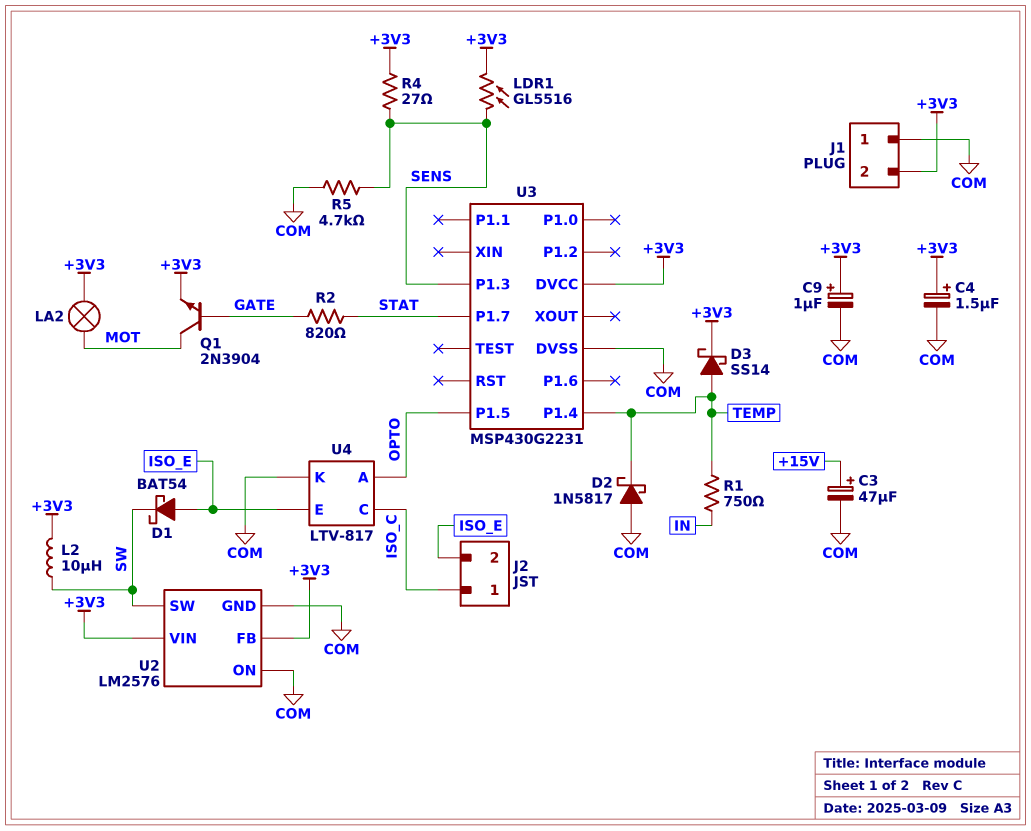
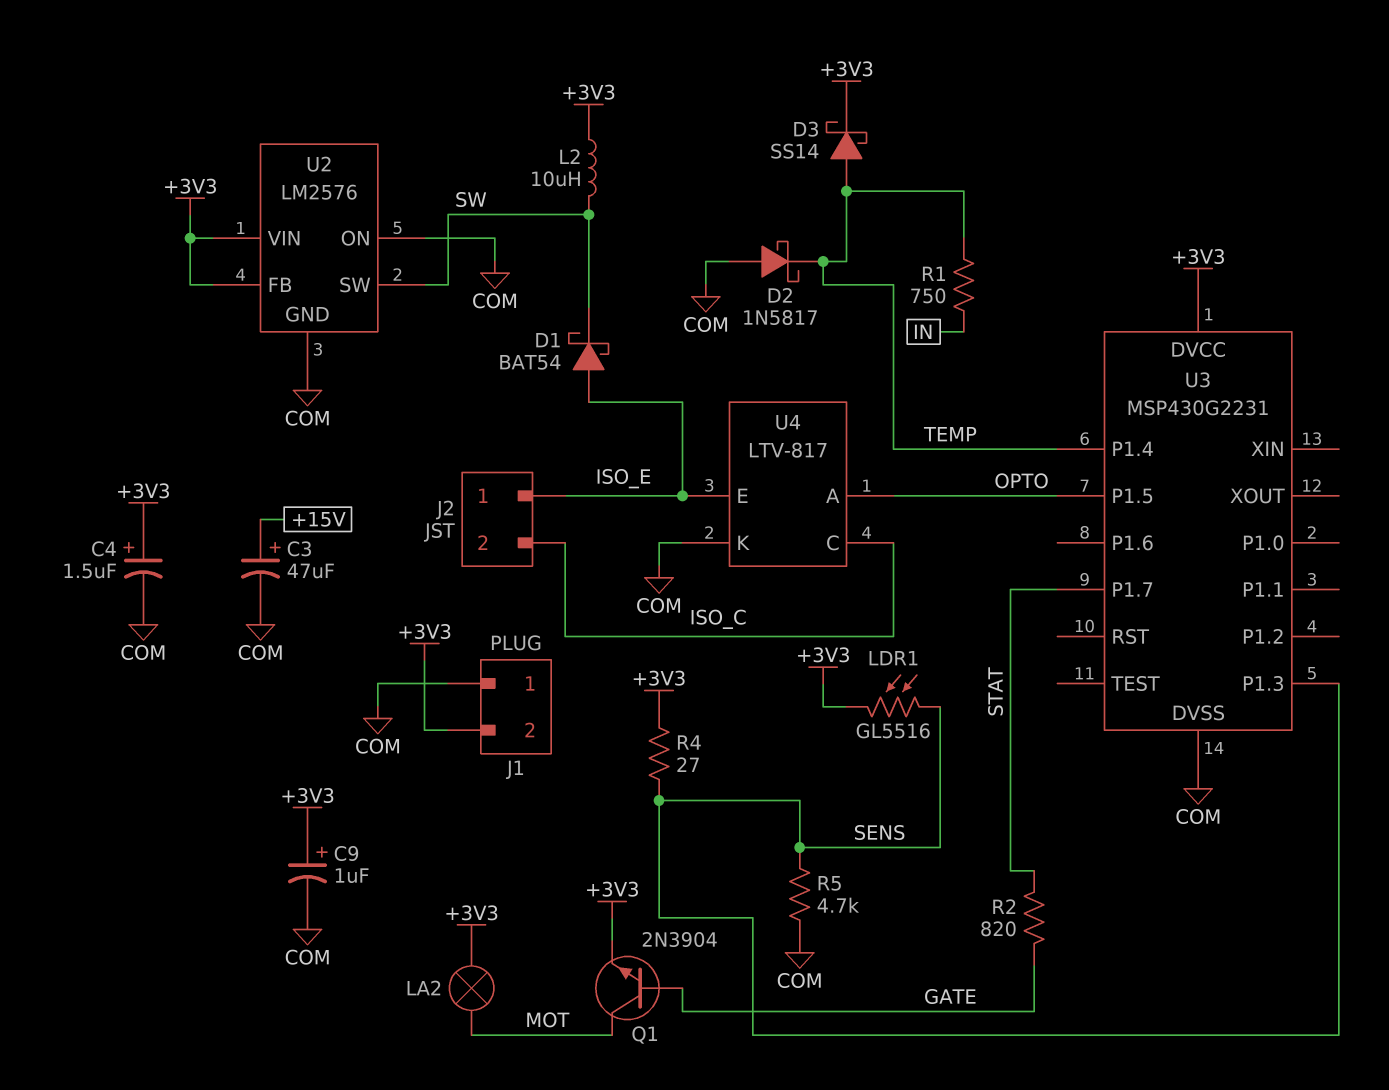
J2 pin 1: ISO_C -> ISO_E
J2 pin 2: ISO_E -> ISO_C

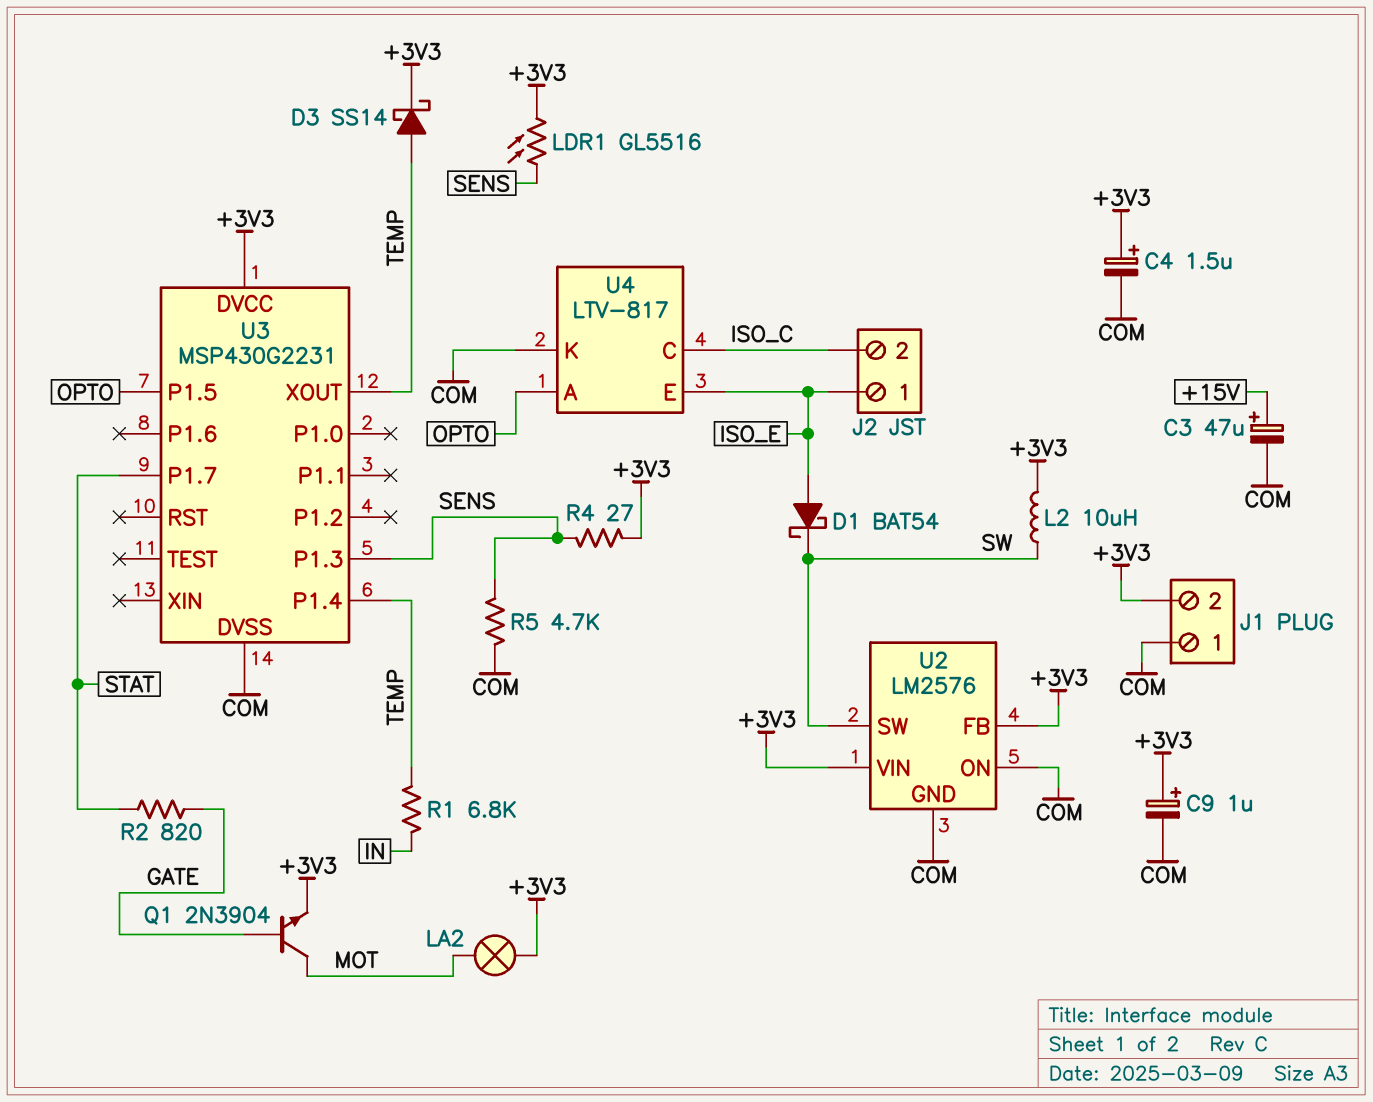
D2: schottky 1N5817 (A COM, K TEMP) -> none
R1: 750 (IN, TEMP) -> 6.8k (IN, TEMP)
U3 pin XOUT: none -> TEMP

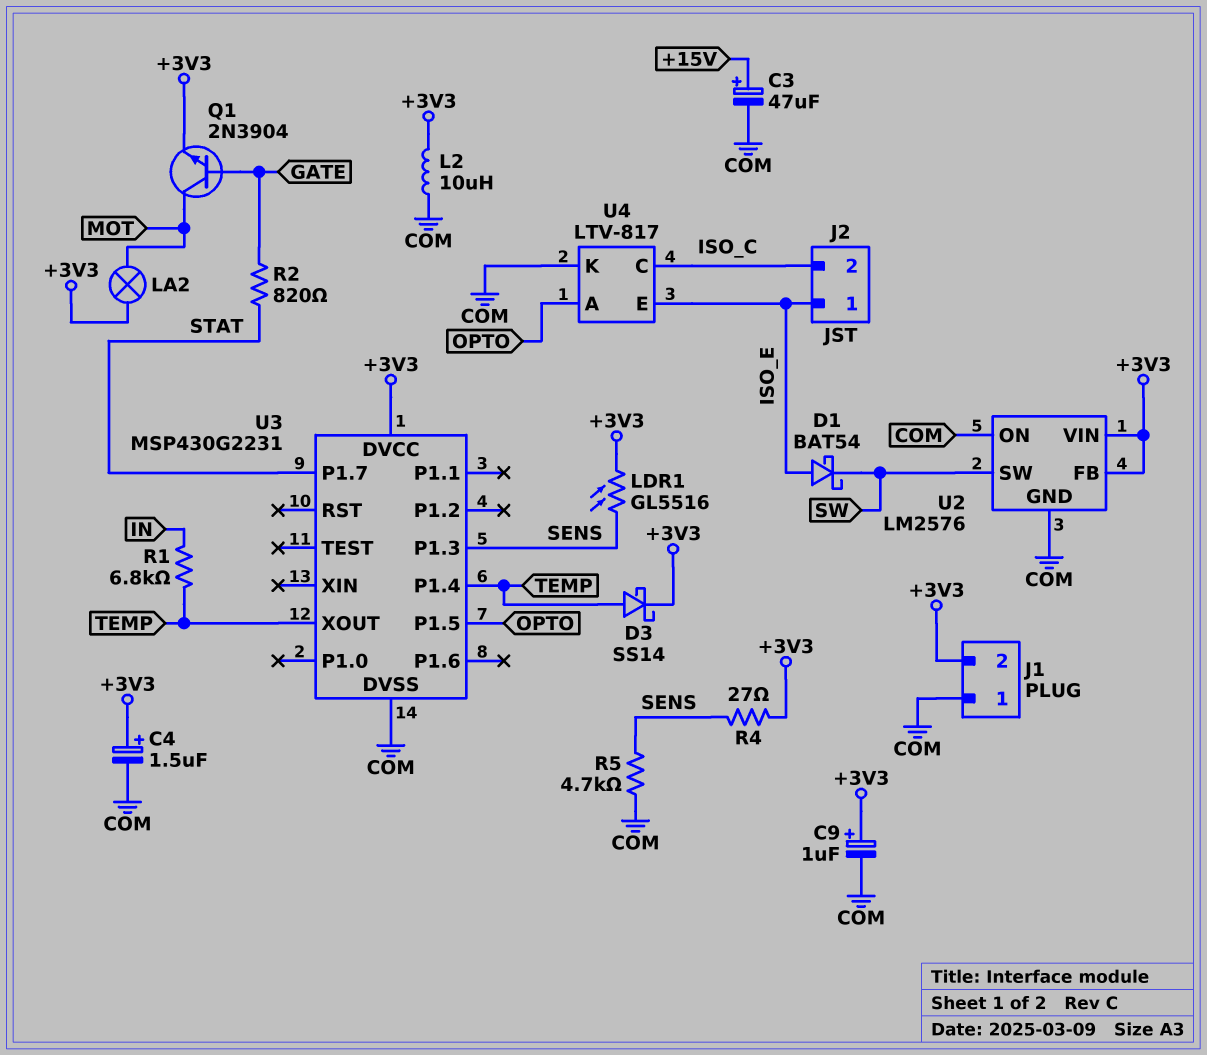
L2: 10uH (+3V3, SW) -> 10uH (+3V3, COM)

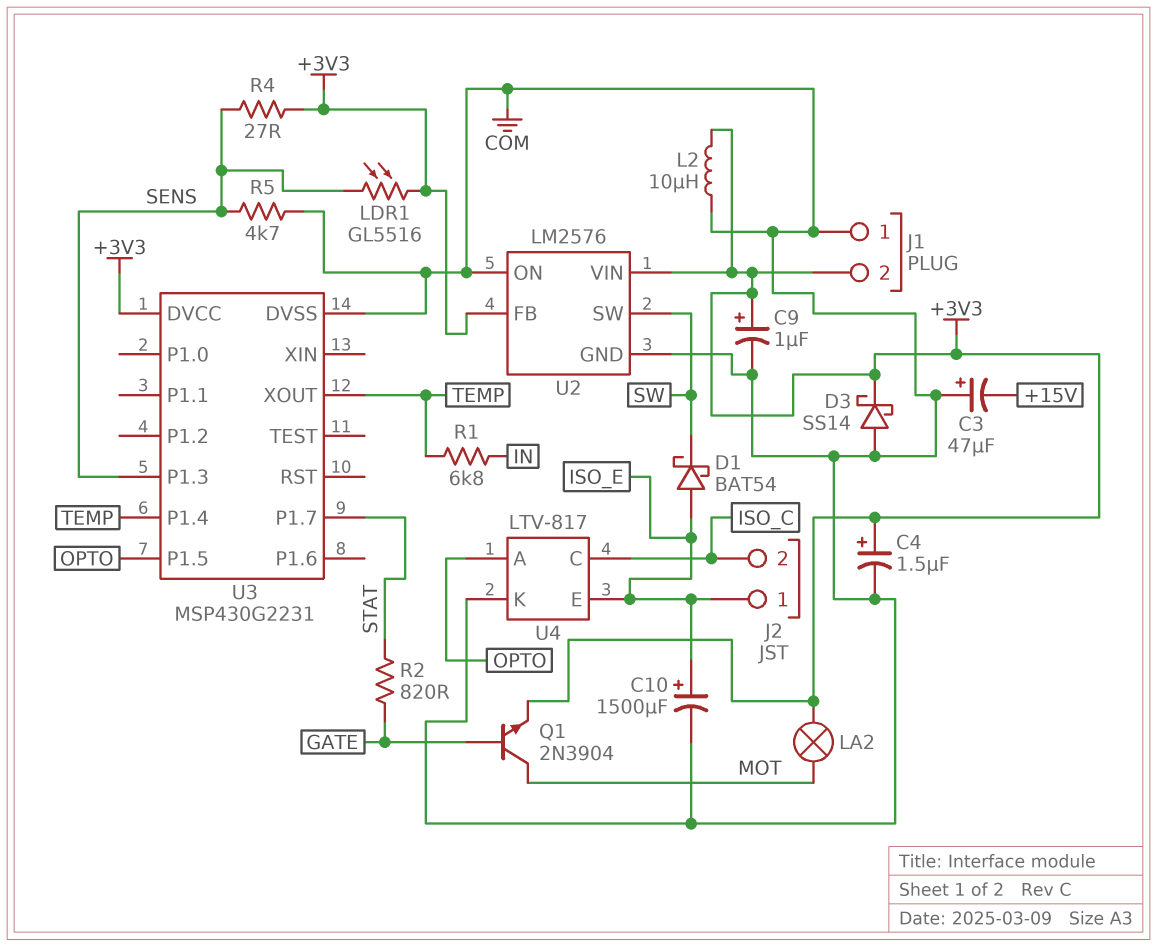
C3: 47uF (plus +15V, minus COM) -> 47uF (plus COM, minus +15V)
C10: none -> 1500uF (plus ISO_E, minus COM)
D3: schottky SS14 (A TEMP, K +3V3) -> schottky SS14 (A COM, K +3V3)

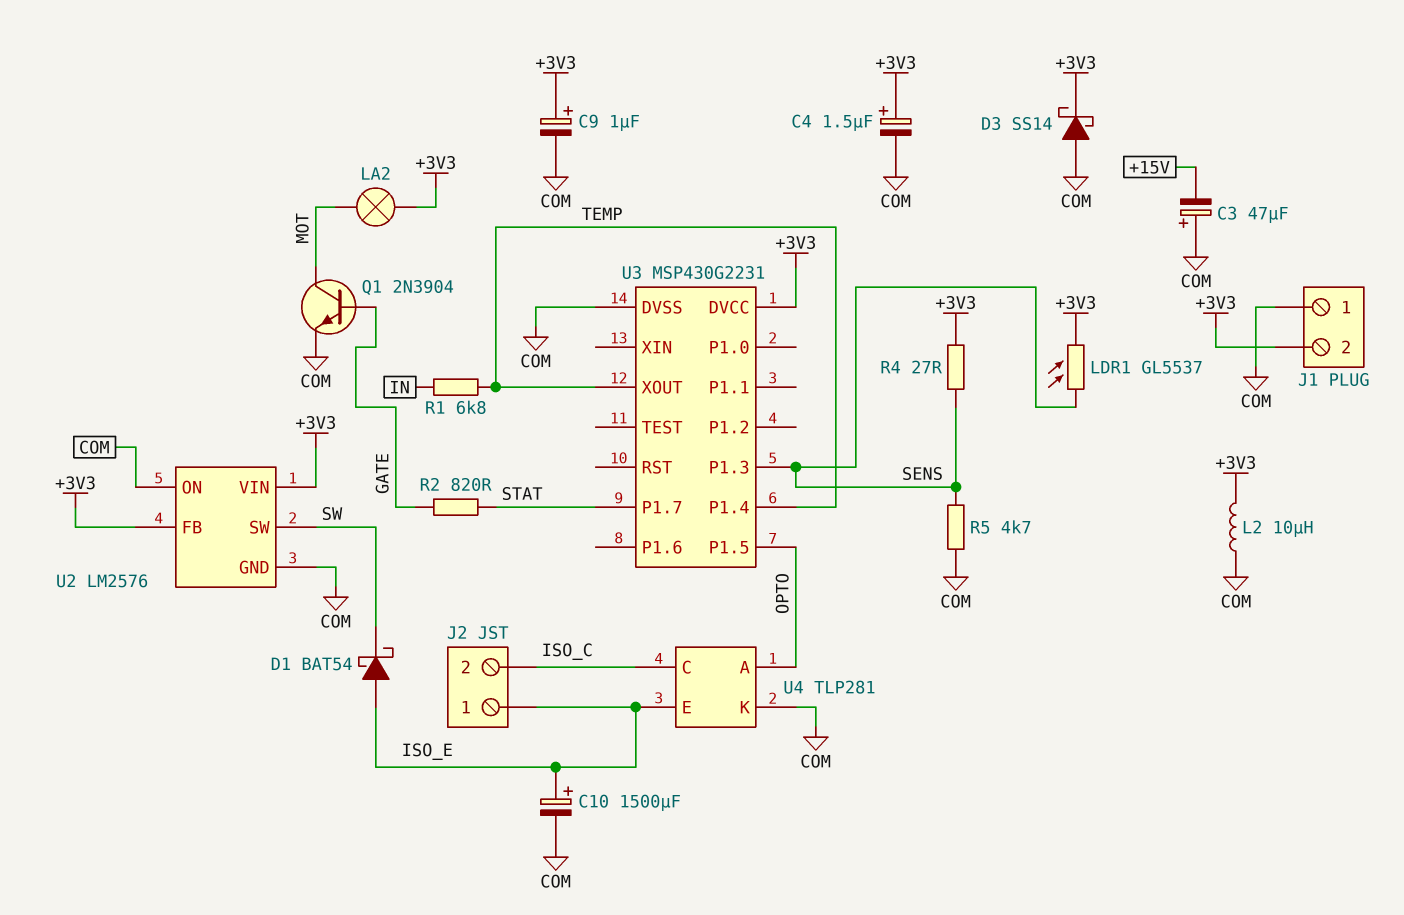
LDR1: GL5516 (+3V3, SENS) -> GL5537 (+3V3, SENS)
Q1: NPN 2N3904 (B GATE, C MOT, E +3V3) -> NPN 2N3904 (B GATE, C MOT, E COM)
U4: LTV-817 -> TLP281

